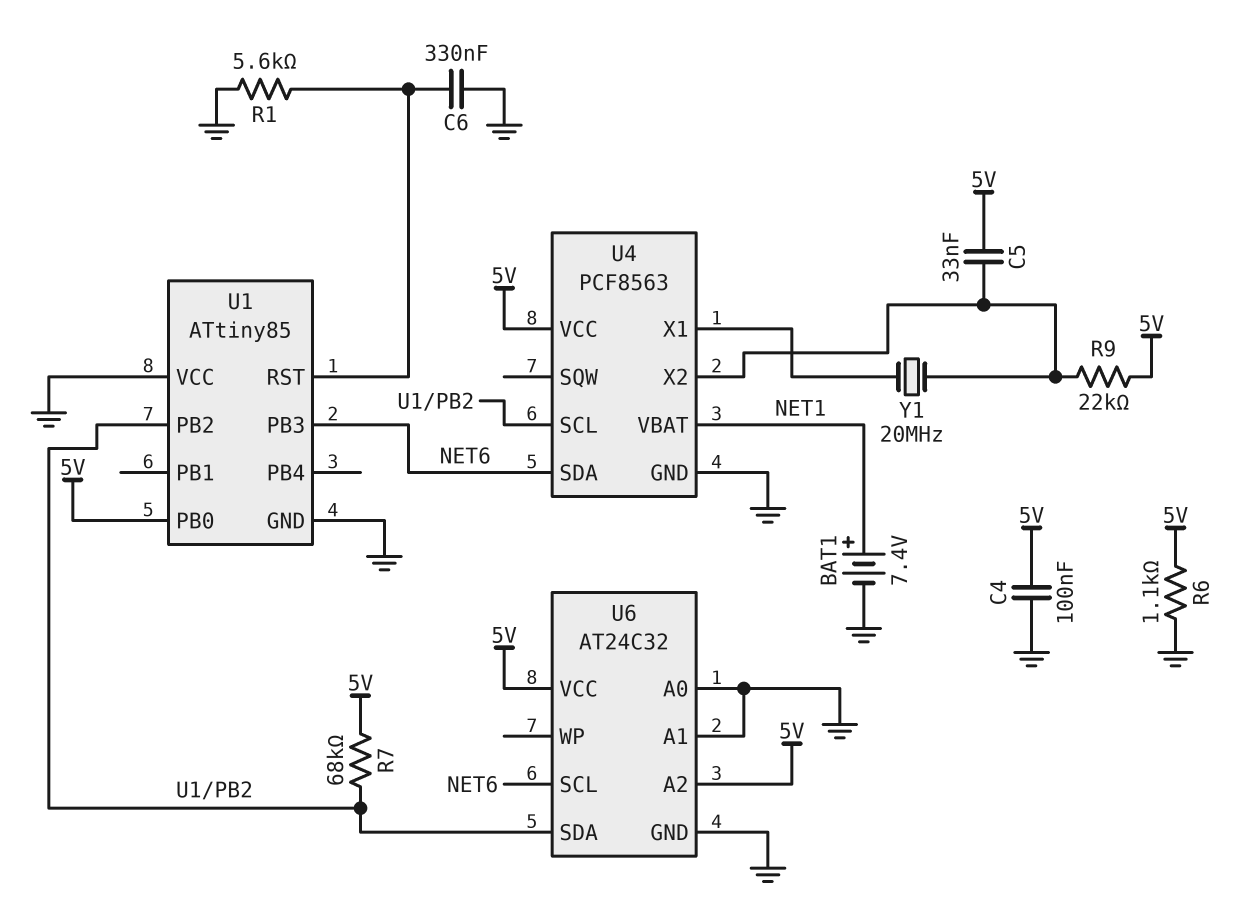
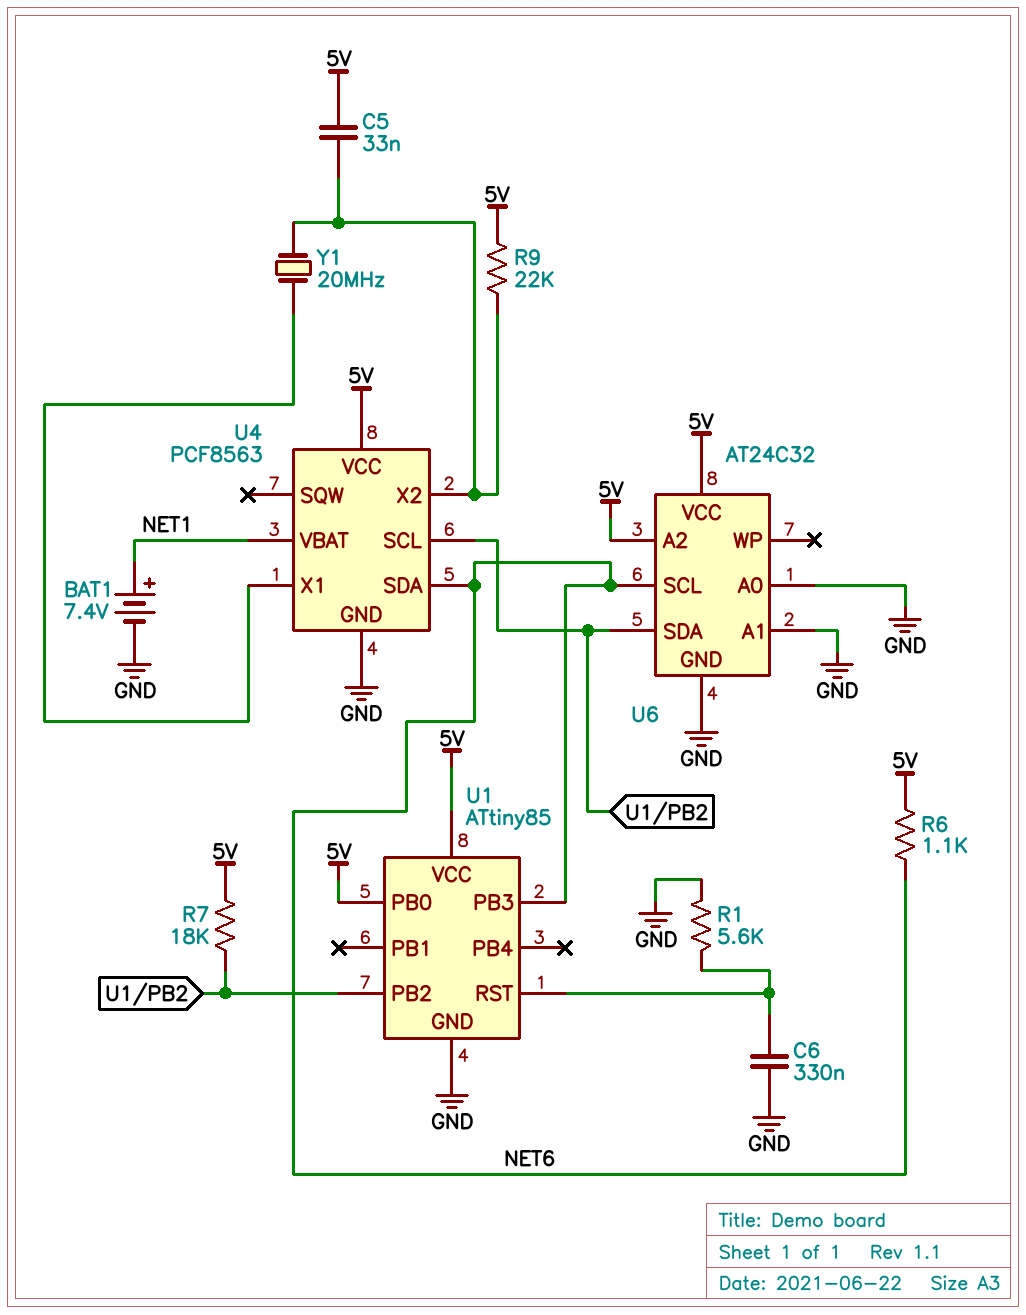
C4: 100nF (5V, GND) -> none
R6: 1.1k (5V, GND) -> 1.1k (5V, NET6)
R7: 68k (5V, U1/PB2) -> 18k (5V, U1/PB2)
U1 pin VCC: GND -> 5V

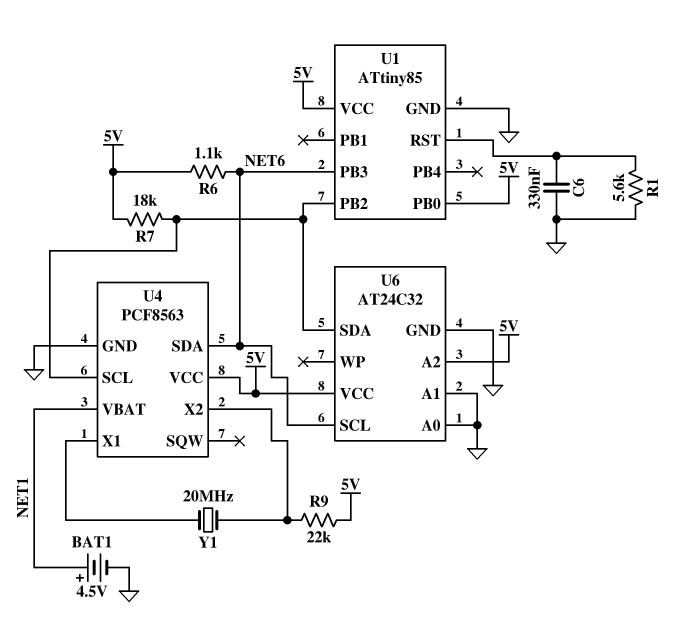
BAT1: 7.4V (plus NET1, minus GND) -> 4.5V (plus NET1, minus GND)
C5: 33nF (5V, U4/X2) -> none

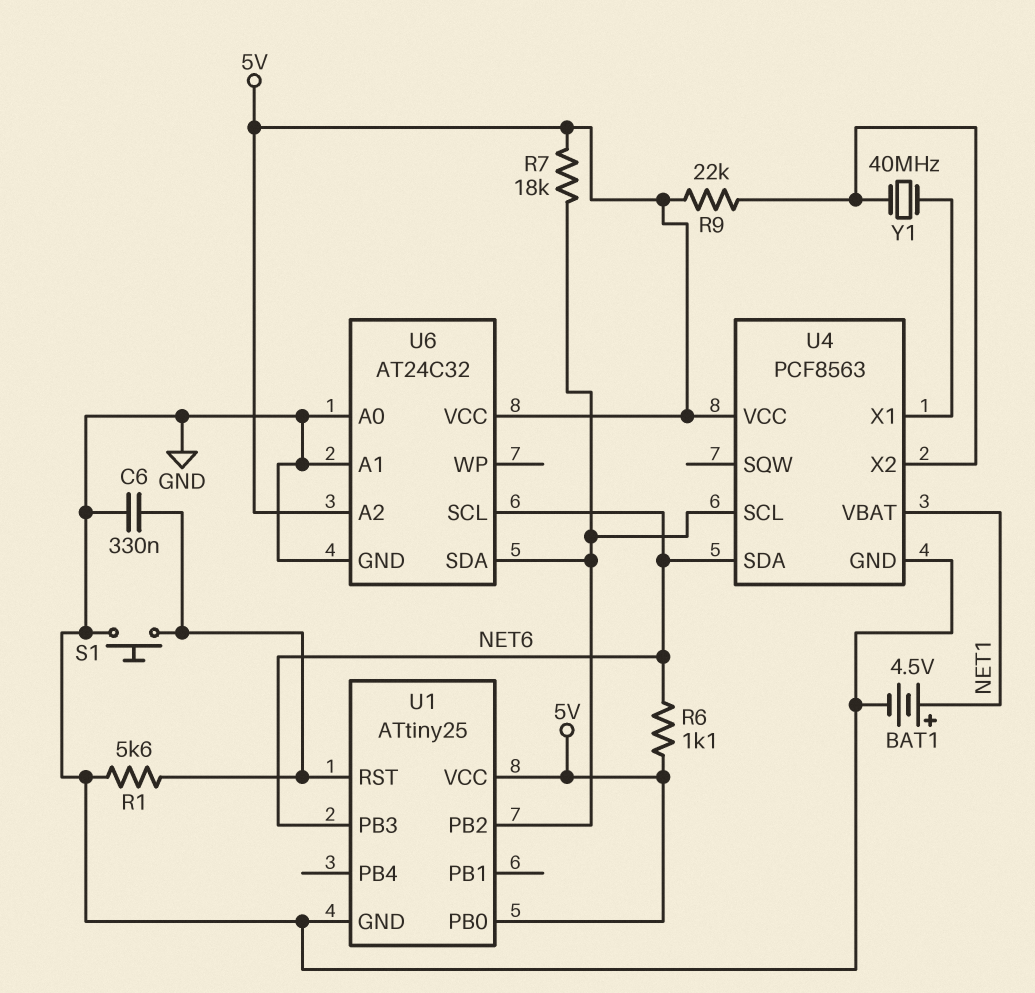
S1: none -> button (GND, U1/RST)
U1: ATtiny85 -> ATtiny25
Y1: 20MHz (U4/X1, U4/X2) -> 40MHz (U4/X1, U4/X2)

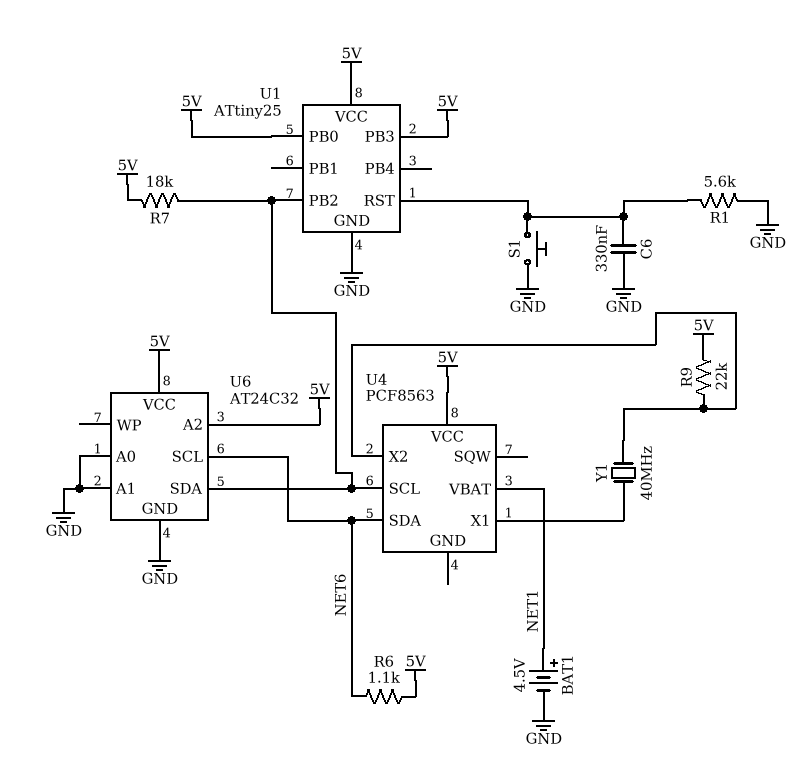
U1 pin PB3: NET6 -> 5V
U4 pin GND: GND -> none

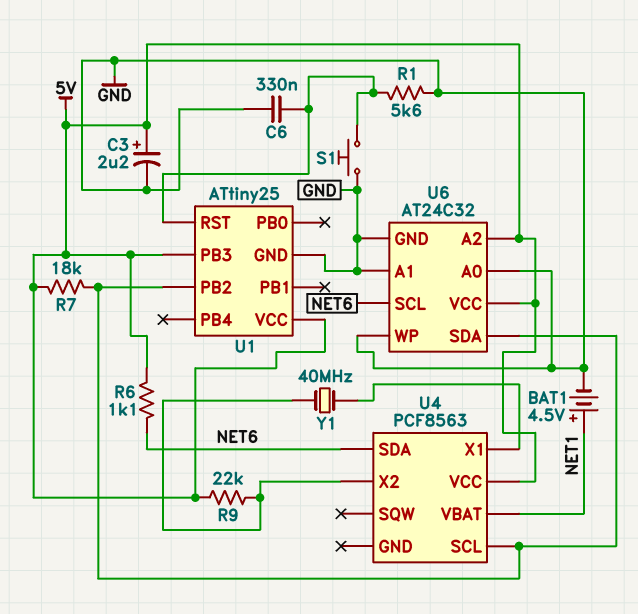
C3: none -> 2.2uF (plus 5V, minus GND)
U1 pin PB0: 5V -> none
U6 pin WP: none -> GND

